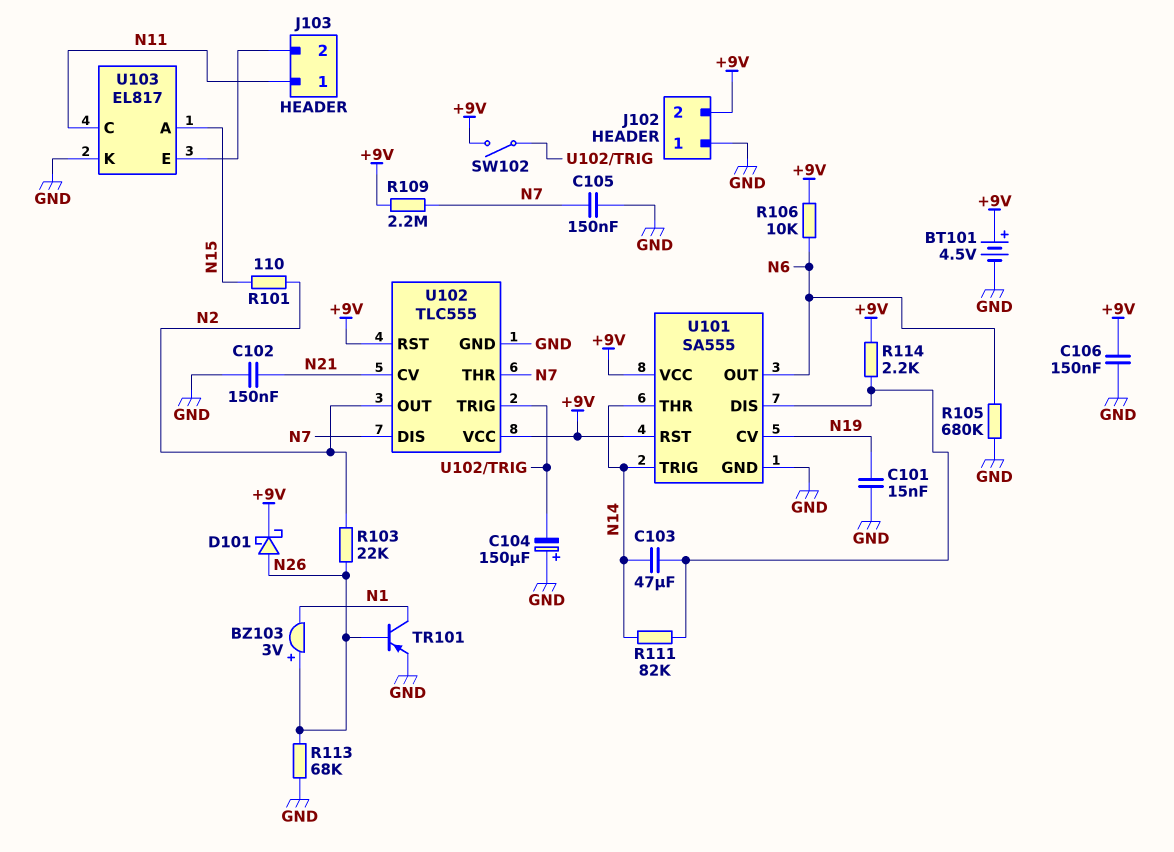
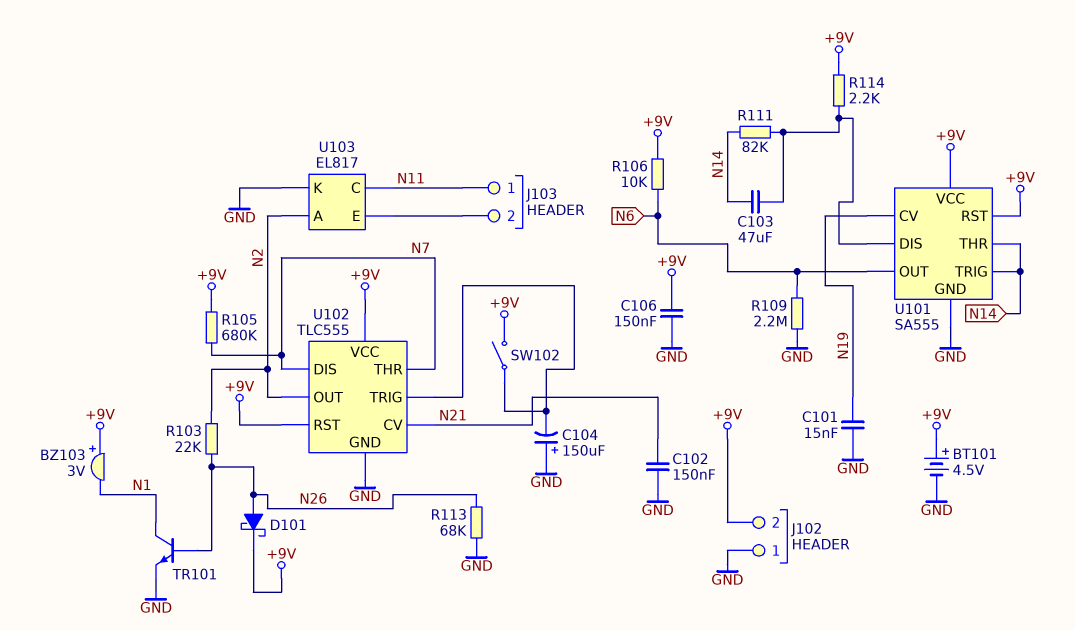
BZ103: buzzer 3V (plus N26, minus N1) -> buzzer 3V (plus +9V, minus N1)
C105: 150nF (GND, N7) -> none
R101: 110 (N2, N15) -> none
R105: 680k (GND, N6) -> 680k (+9V, N7)
R109: 2.2M (+9V, N7) -> 2.2M (GND, N6)
TR101: PNP (B N26, C N1, E GND) -> NPN (B N26, C N1, E GND)
U103 pin A: N15 -> N2

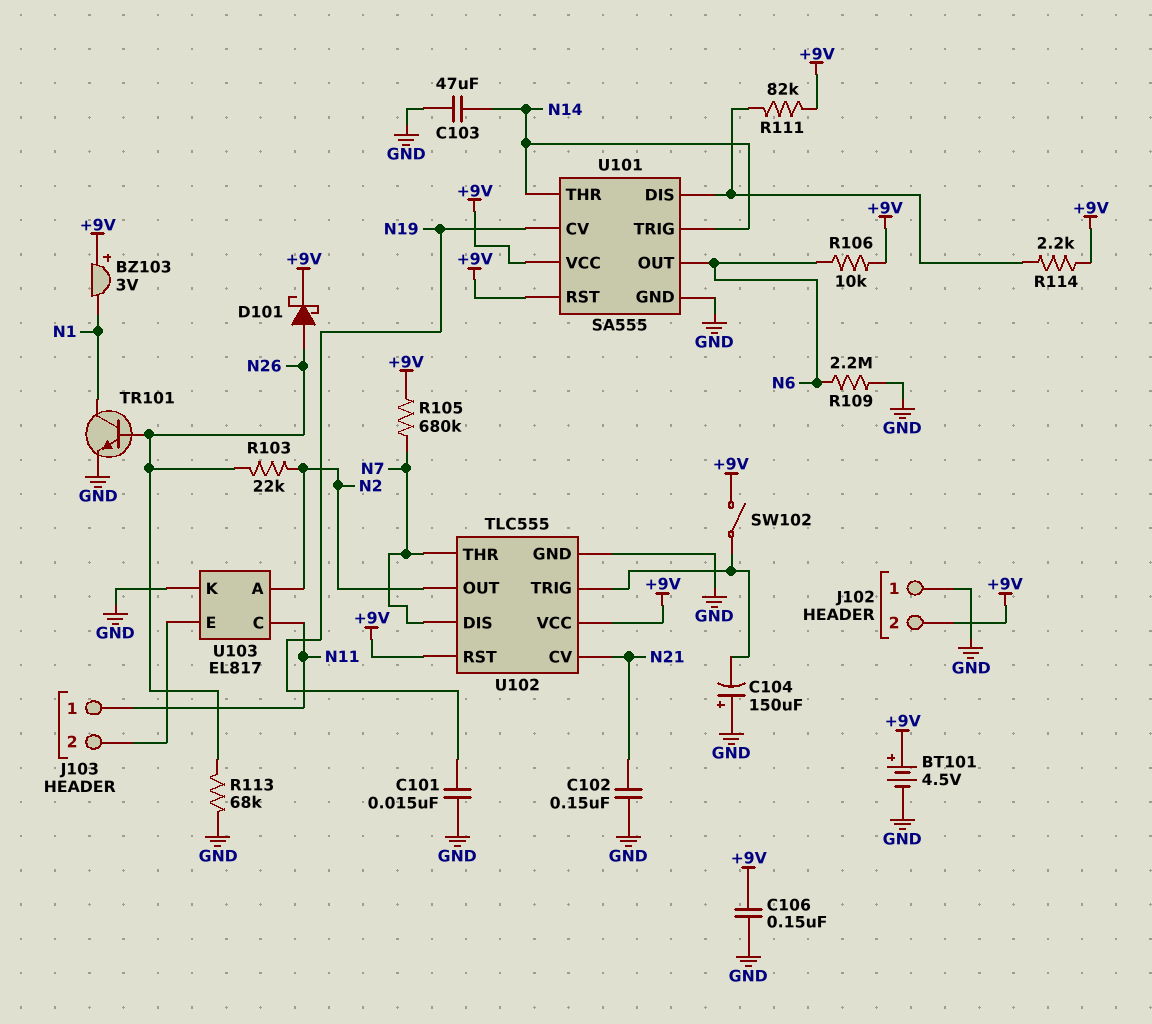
C103: 47uF (N14, U101/DIS) -> 47uF (GND, N14)
R111: 82k (N14, U101/DIS) -> 82k (+9V, U101/DIS)

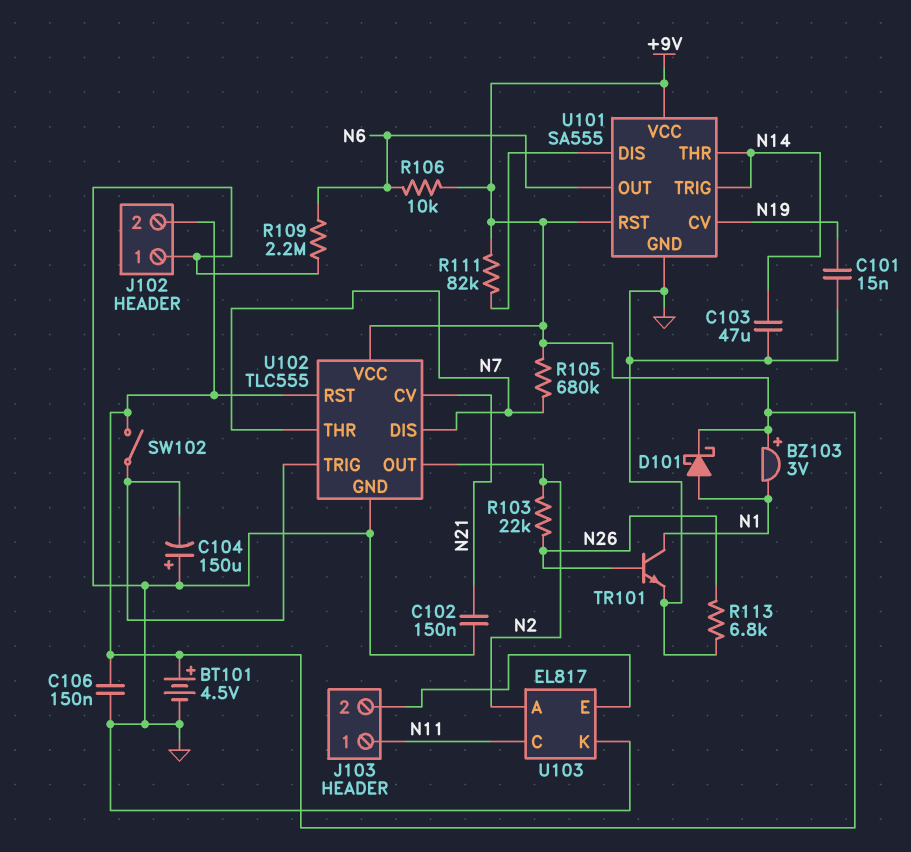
D101: schottky (A N26, K +9V) -> schottky (A N1, K +9V)
R113: 68k (GND, N26) -> 6.8k (GND, N26)
R114: 2.2k (+9V, U101/DIS) -> none

